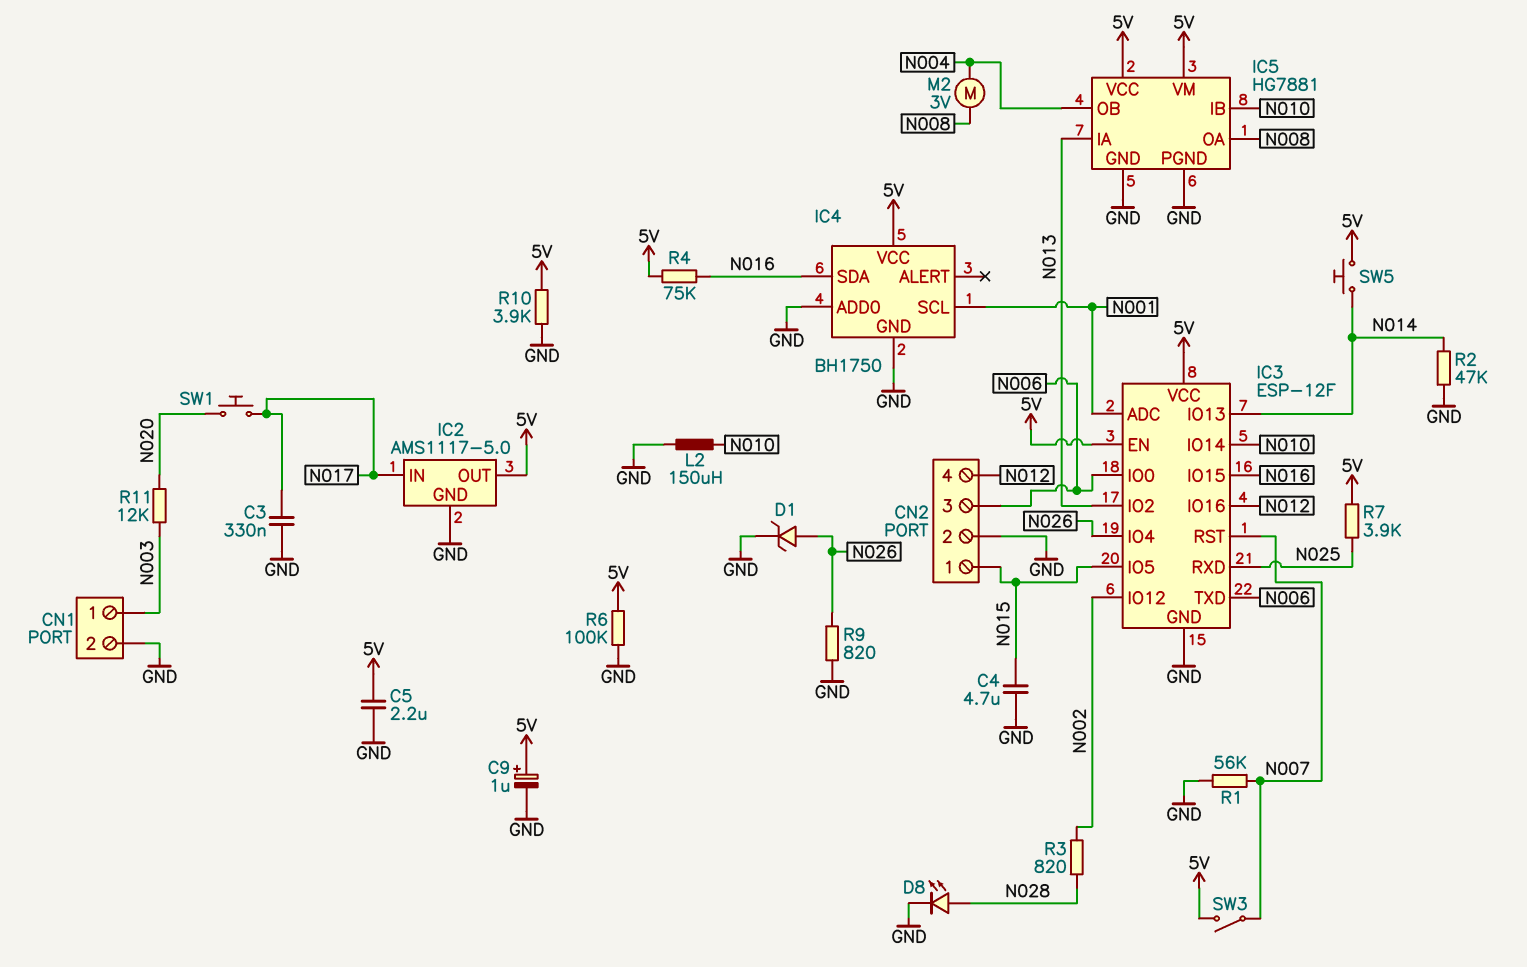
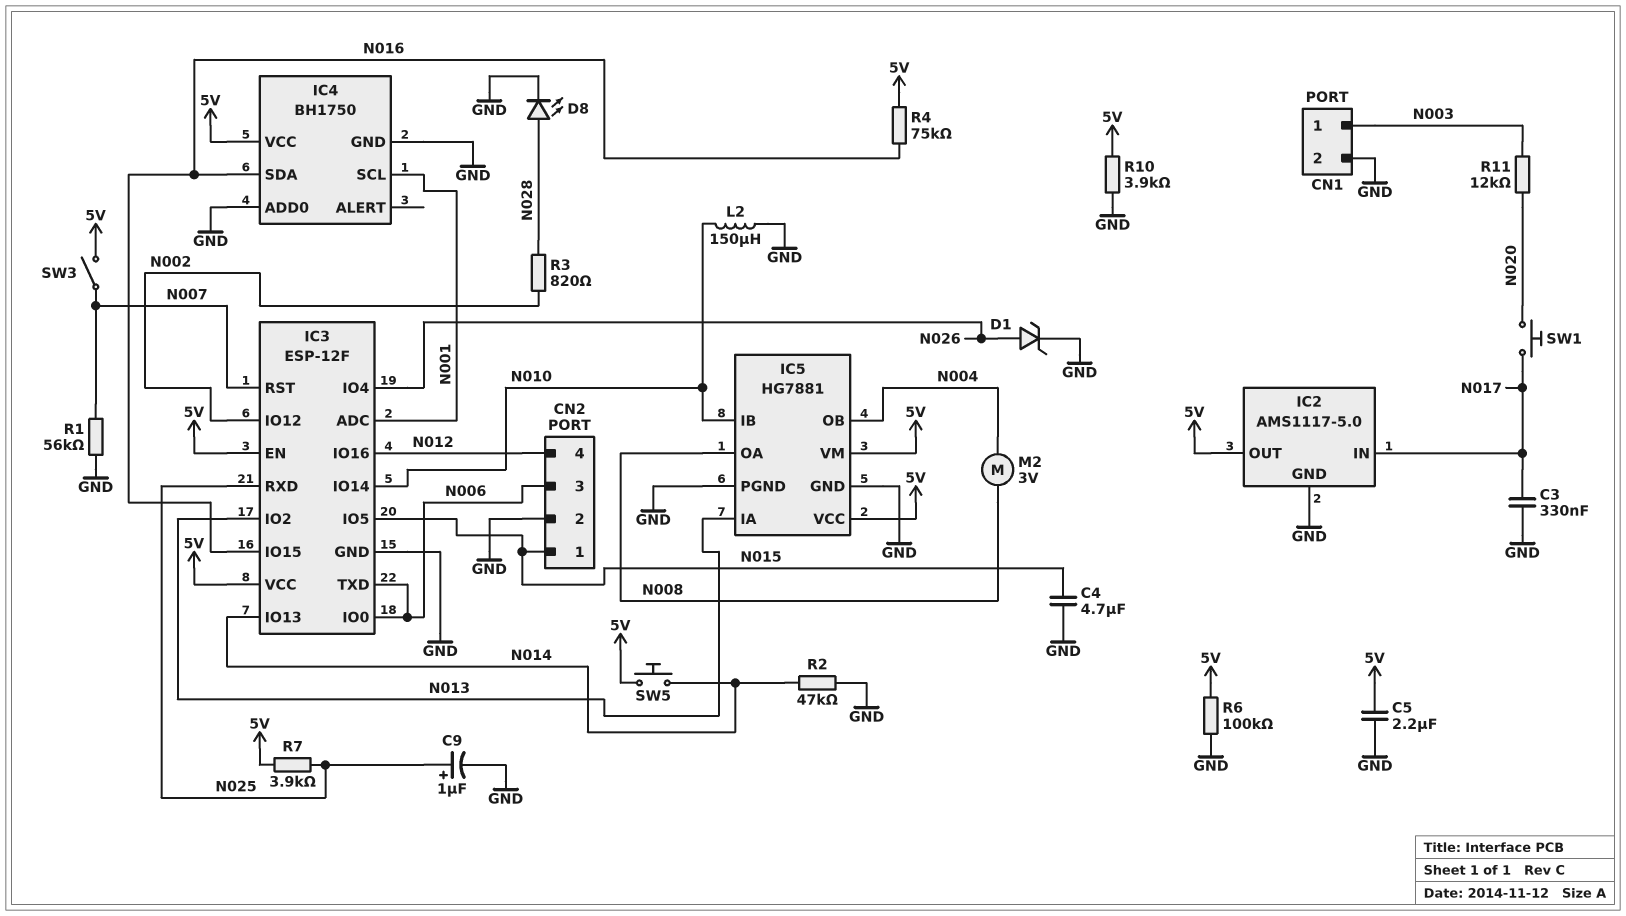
C9: 1uF (plus 5V, minus GND) -> 1uF (plus N025, minus GND)
R9: 820 (GND, N026) -> none

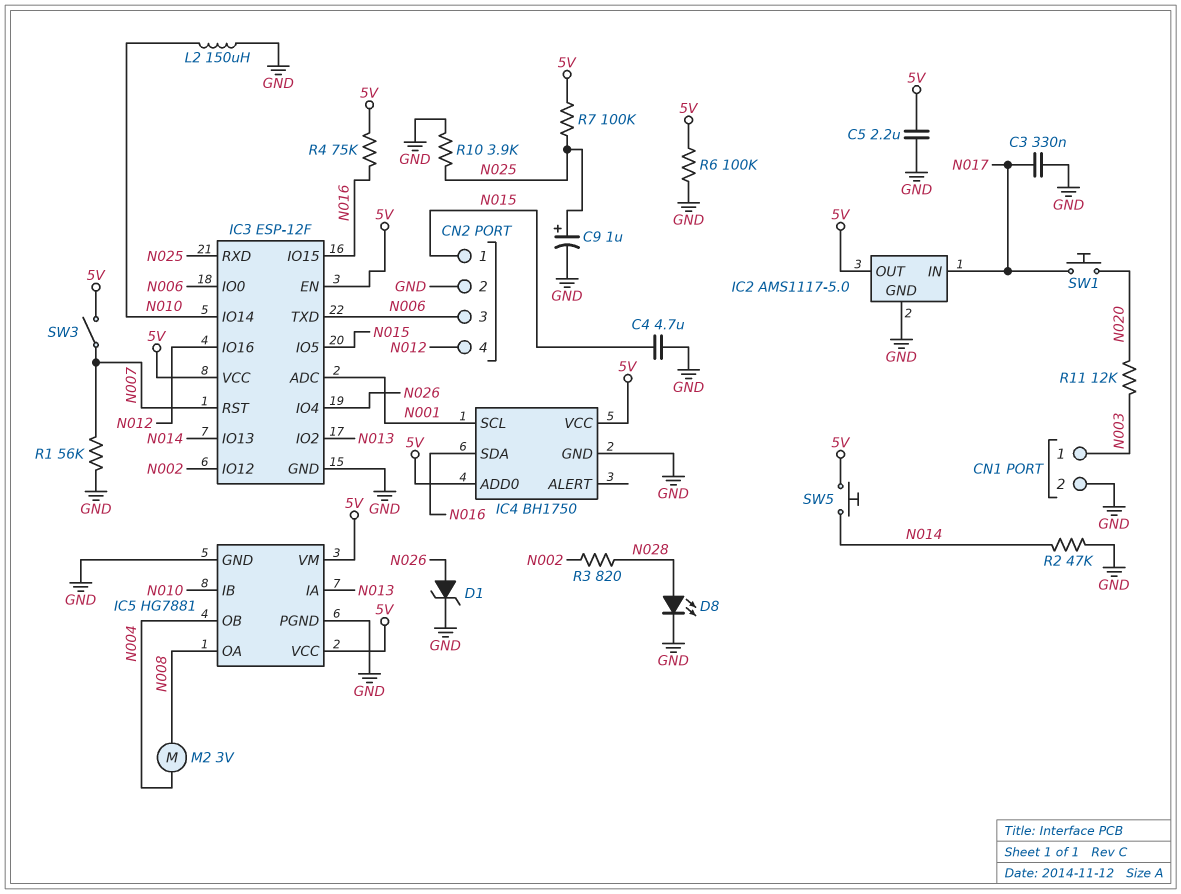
IC4 pin ADD0: GND -> 5V
R7: 3.9k (5V, N025) -> 100k (5V, N025)
R10: 3.9k (5V, GND) -> 3.9k (GND, N025)

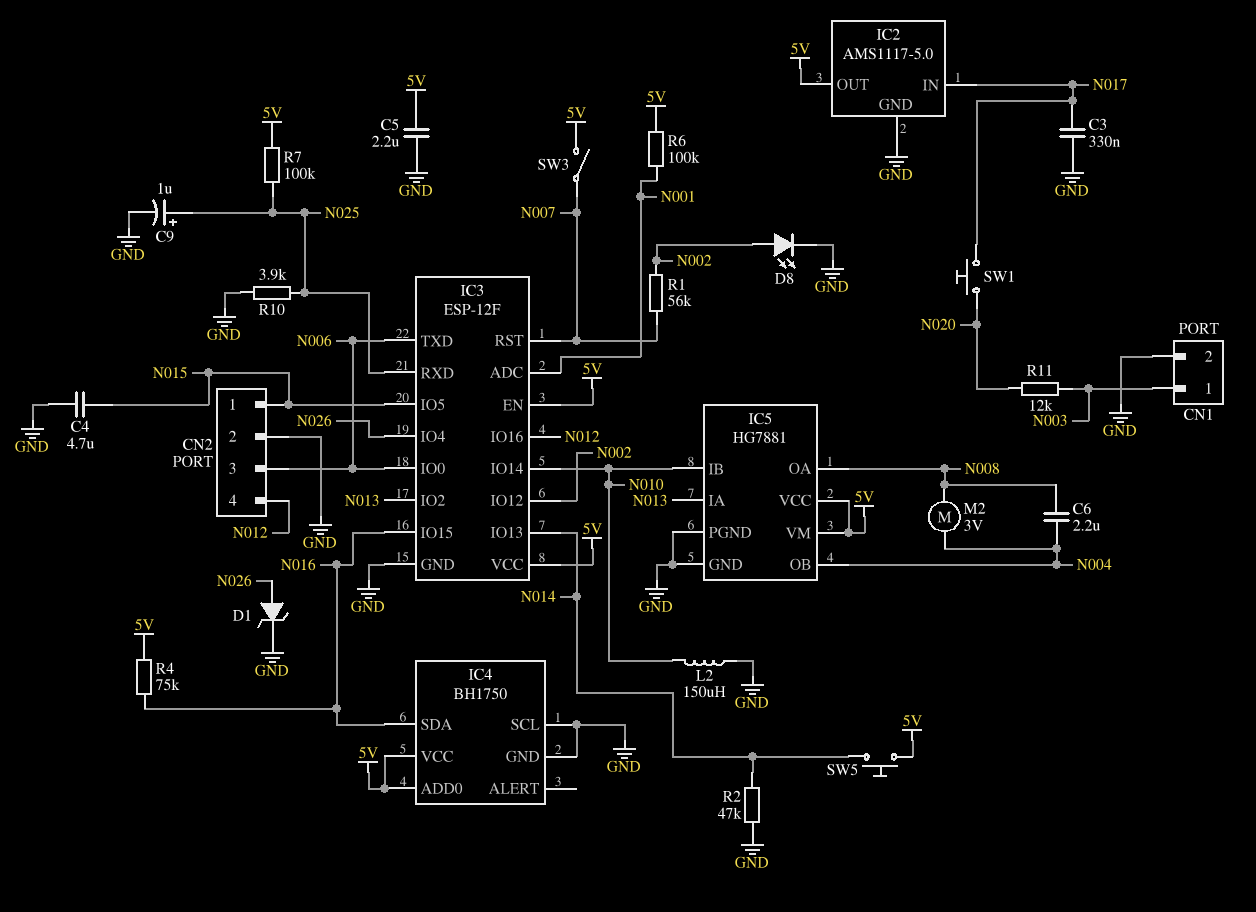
C6: none -> 2.2uF (N004, N008)
D8: LED (A N028, K GND) -> LED (A N002, K GND)
IC4 pin SCL: N001 -> GND
R1: 56k (GND, N007) -> 56k (N002, N007)
R3: 820 (N002, N028) -> none
R6: 100k (5V, GND) -> 100k (5V, N001)

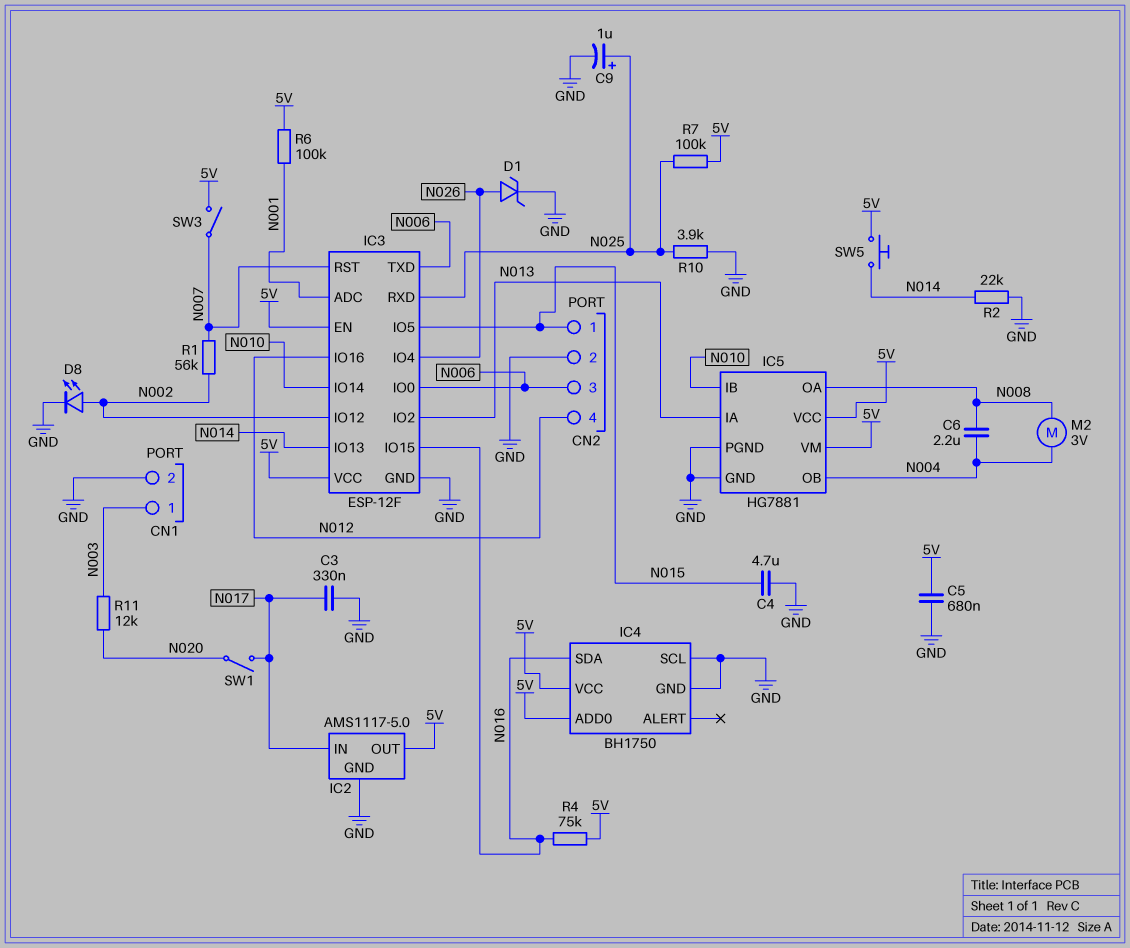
C5: 2.2uF (5V, GND) -> 680nF (5V, GND)
L2: 150uH (GND, N010) -> none
R2: 47k (GND, N014) -> 22k (GND, N014)
SW1: button (N017, N020) -> switch (N017, N020)

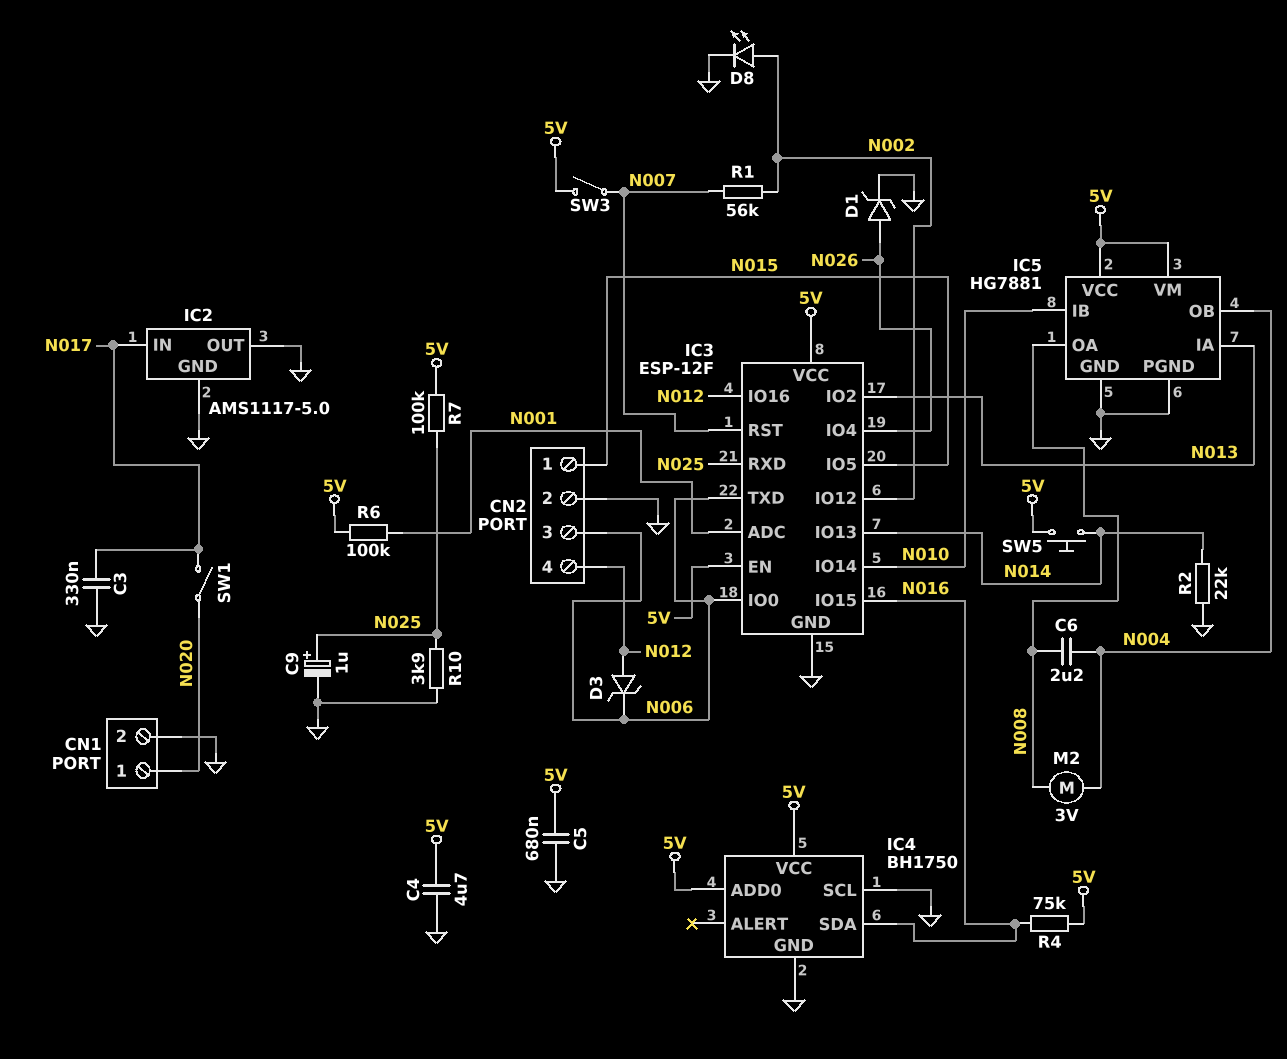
C4: 4.7uF (GND, N015) -> 4.7uF (5V, GND)
CN1 pin 1: N003 -> N020
D3: none -> zener (A N012, K N006)
IC2 pin OUT: 5V -> GND
R11: 12k (N003, N020) -> none

